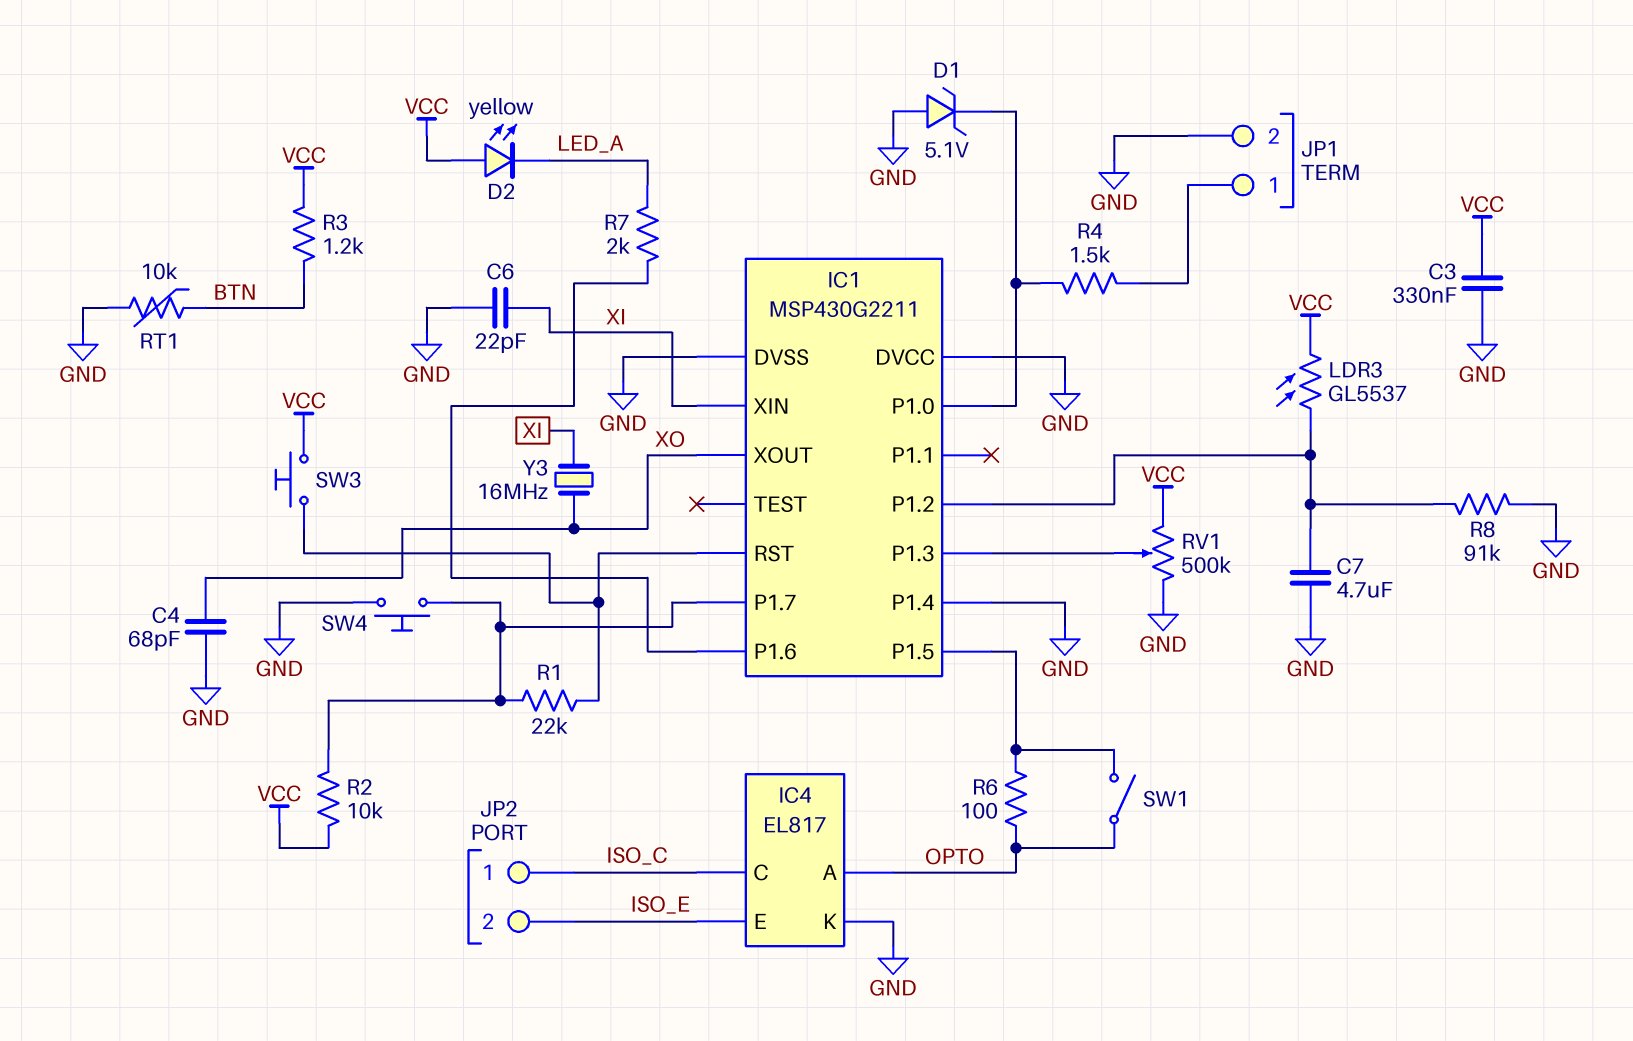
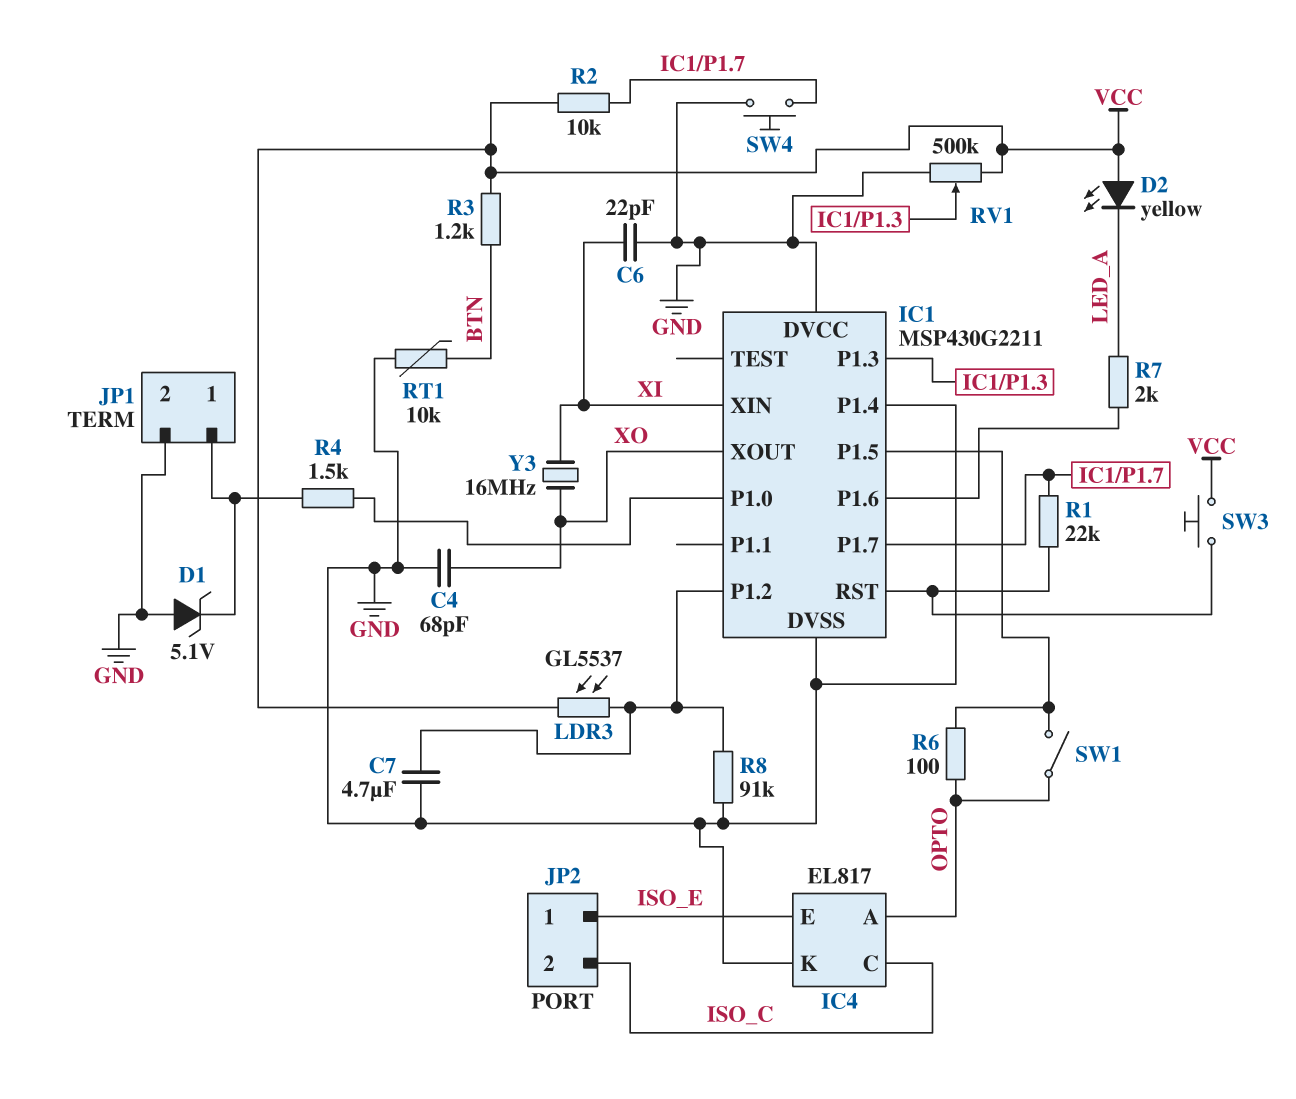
C3: 330nF (GND, VCC) -> none
D1: zener 5.1V (A GND, K IC1/P1.0) -> zener 5.1V (A GND, K JP1/1)
JP2 pin 1: ISO_C -> ISO_E
JP2 pin 2: ISO_E -> ISO_C

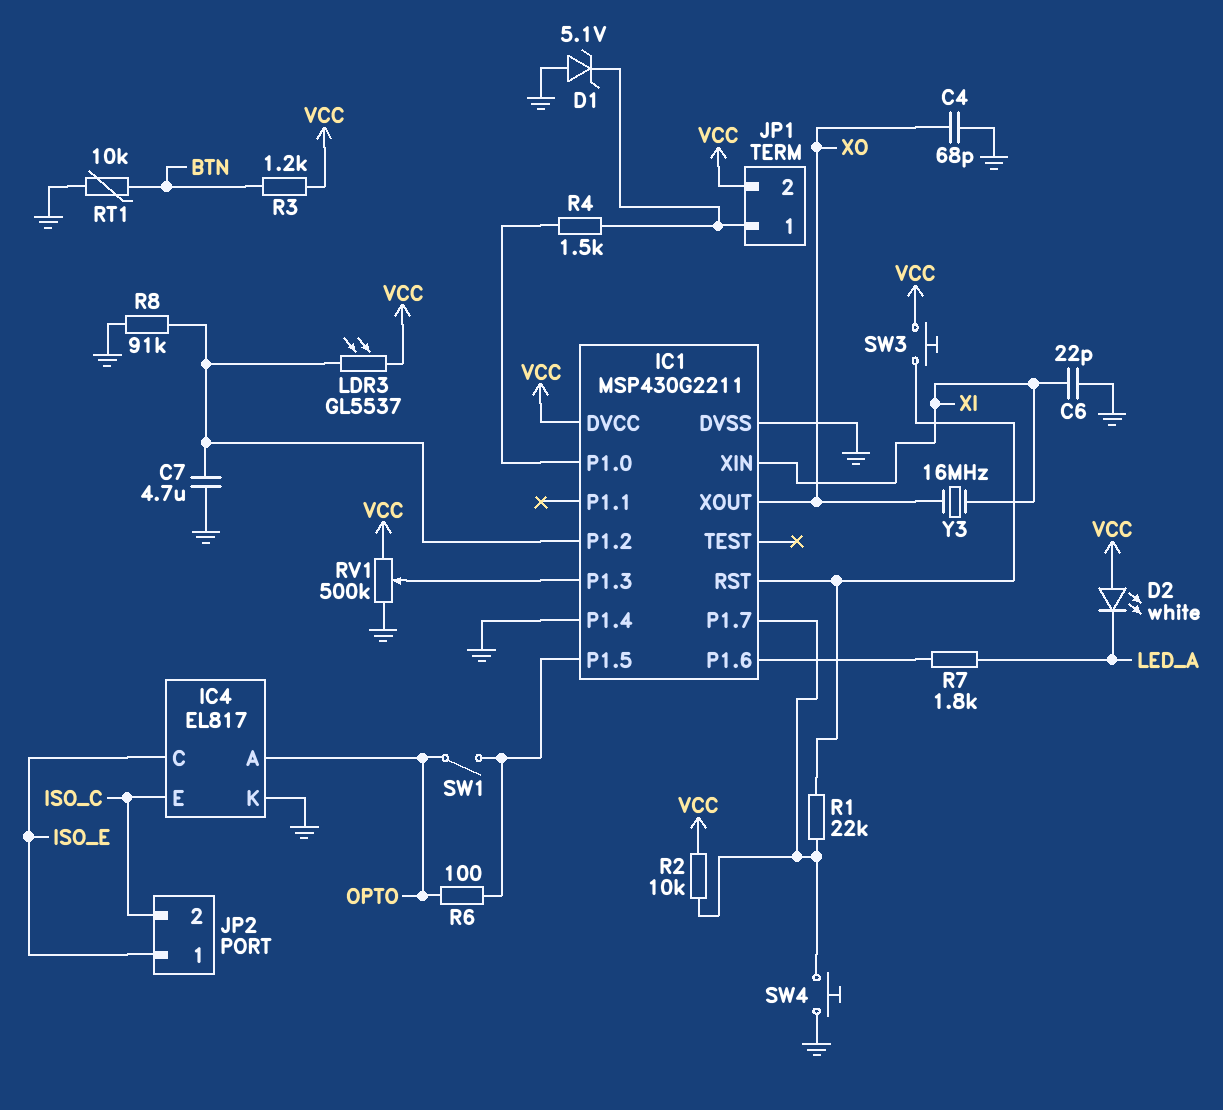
D2: LED yellow (A VCC, K LED_A) -> LED white (A VCC, K LED_A)
IC1 pin DVCC: GND -> VCC
IC4 pin C: ISO_C -> ISO_E
IC4 pin E: ISO_E -> ISO_C
JP1 pin 2: GND -> VCC
R7: 2k (IC1/P1.6, LED_A) -> 1.8k (IC1/P1.6, LED_A)

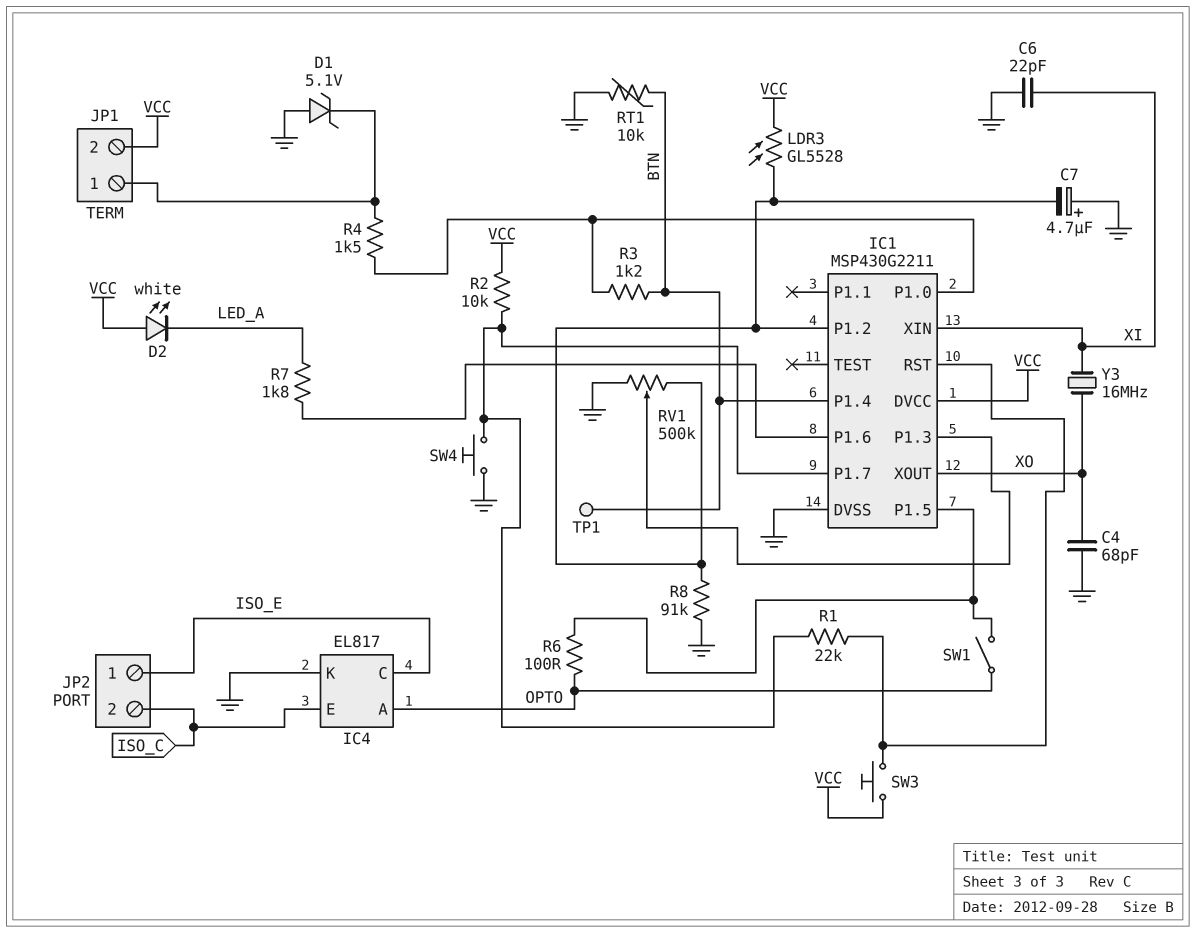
C7: 4.7uF (GND, IC1/P1.2) -> 4.7uF (plus GND, minus IC1/P1.2)
IC1 pin P1.4: GND -> BTN
LDR3: GL5537 (IC1/P1.2, VCC) -> GL5528 (IC1/P1.2, VCC)
R3: 1.2k (BTN, VCC) -> 1.2k (BTN, IC1/P1.0)
RV1: 500k (GND, VCC, wiper IC1/P1.3) -> 500k (GND, IC1/P1.2, wiper IC1/P1.3)
TP1: none -> test point (BTN)

